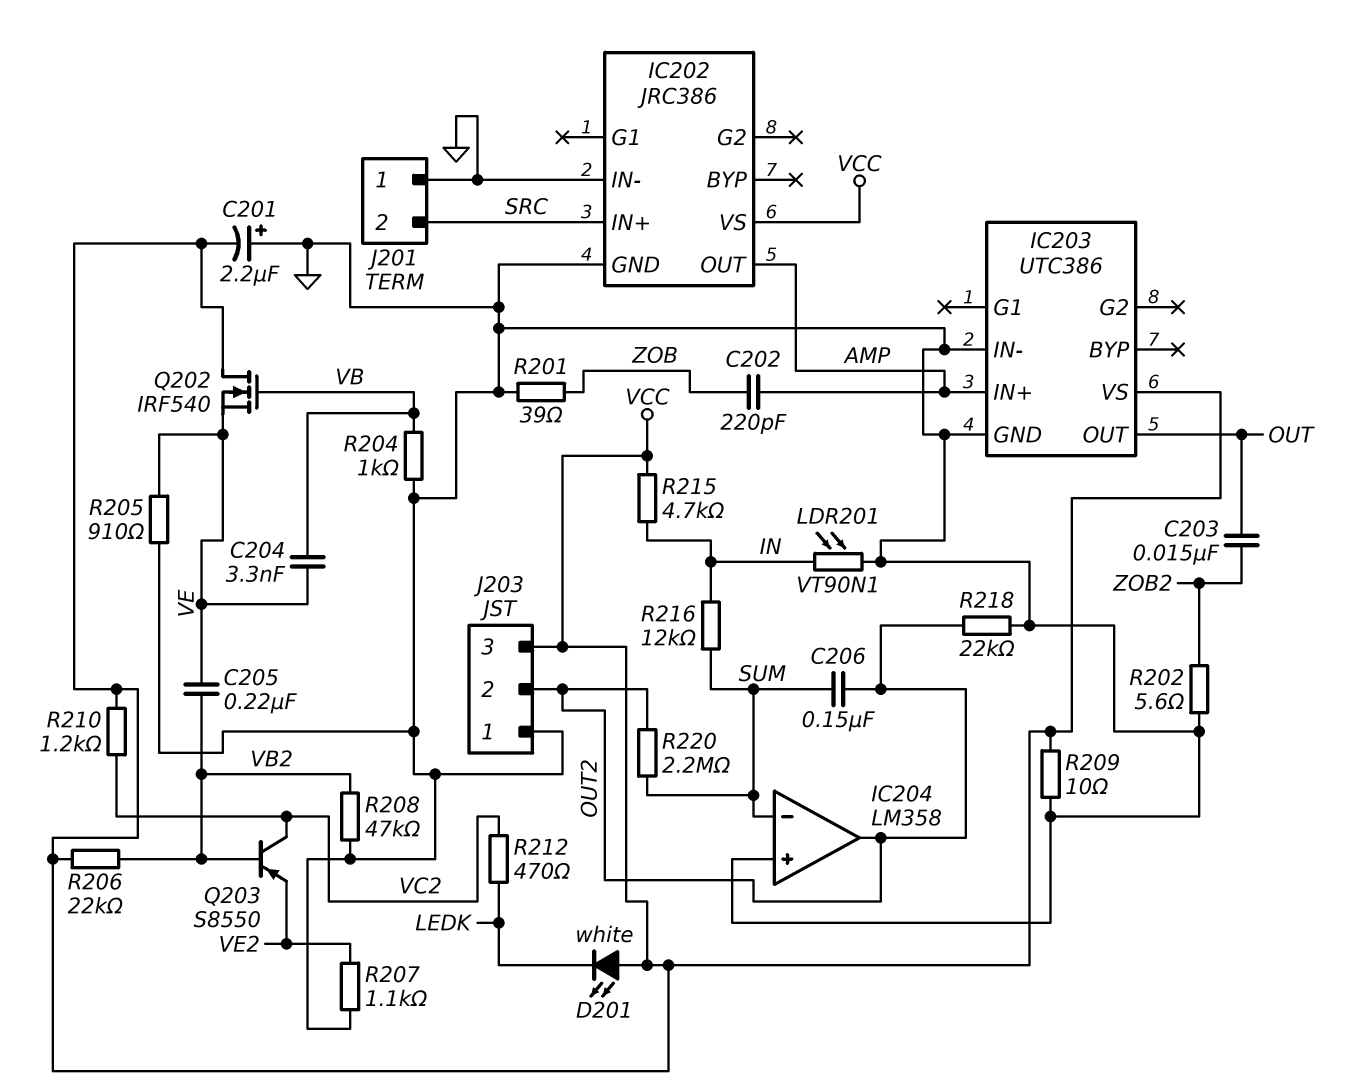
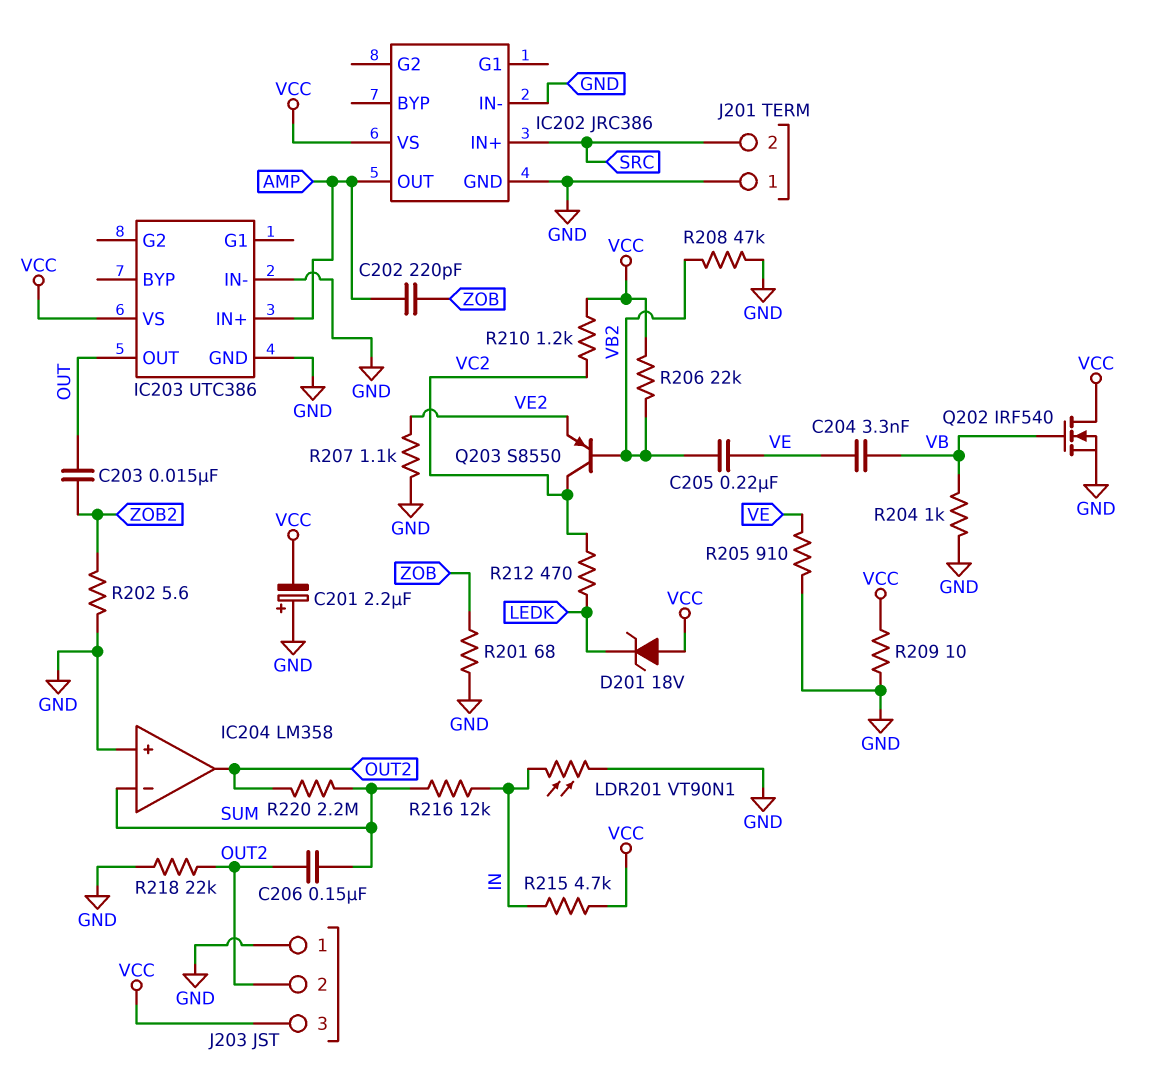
D201: LED white (A VCC, K LEDK) -> zener 18V (A VCC, K LEDK)
Q202: NMOS IRF540 (G VB, D VCC, S VE) -> NMOS IRF540 (G VB, D VCC, S GND)
R201: 39 (GND, ZOB) -> 68 (GND, ZOB)

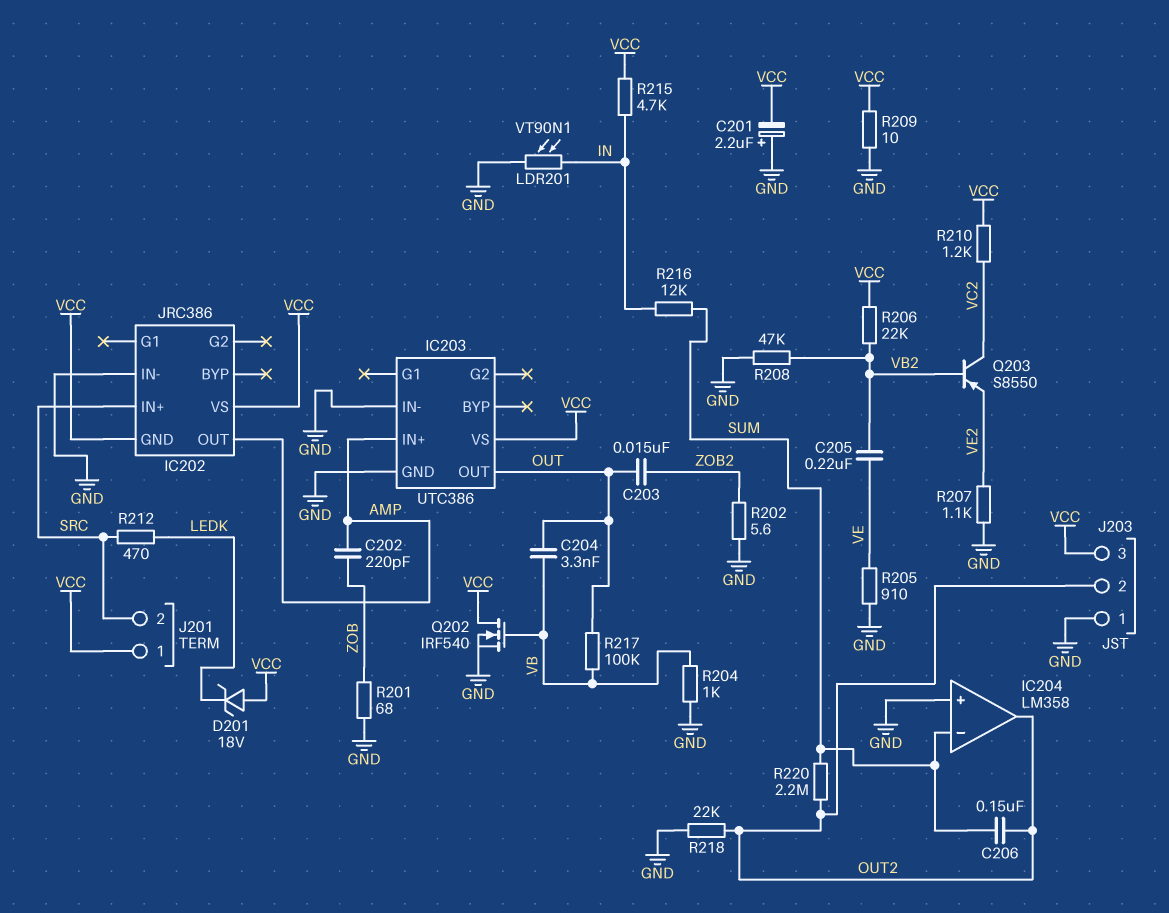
C204: 3.3nF (VB, VE) -> 3.3nF (OUT, VB)
IC202 pin GND: GND -> VCC
J201 pin 1: GND -> VCC
R212: 470 (LEDK, VC2) -> 470 (LEDK, SRC)
R217: none -> 100k (OUT, VB)

